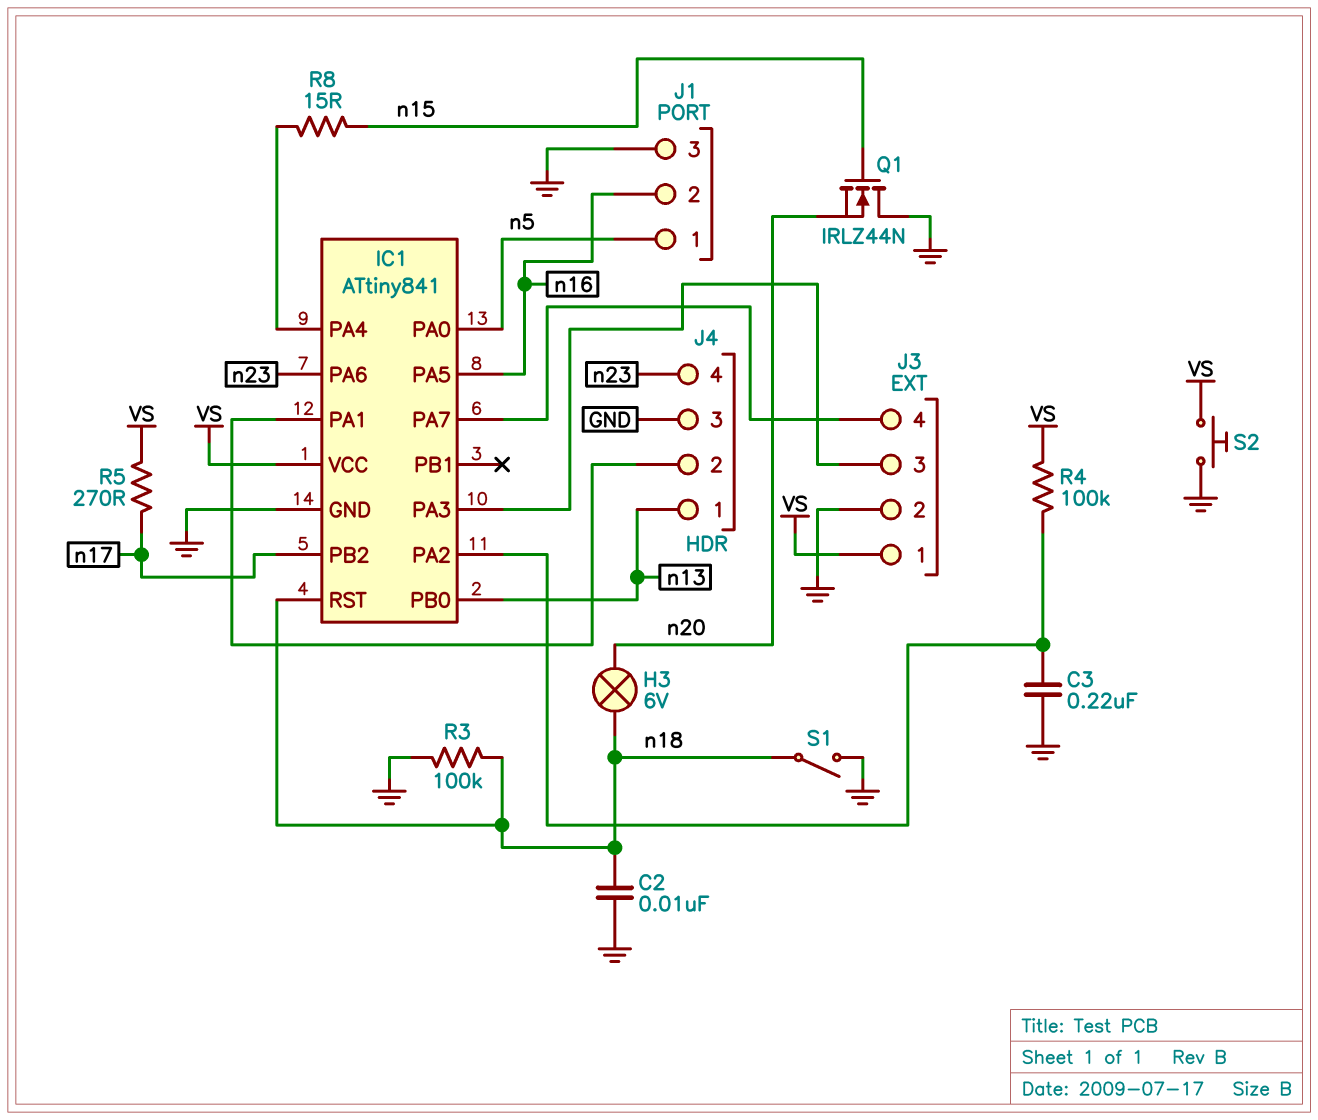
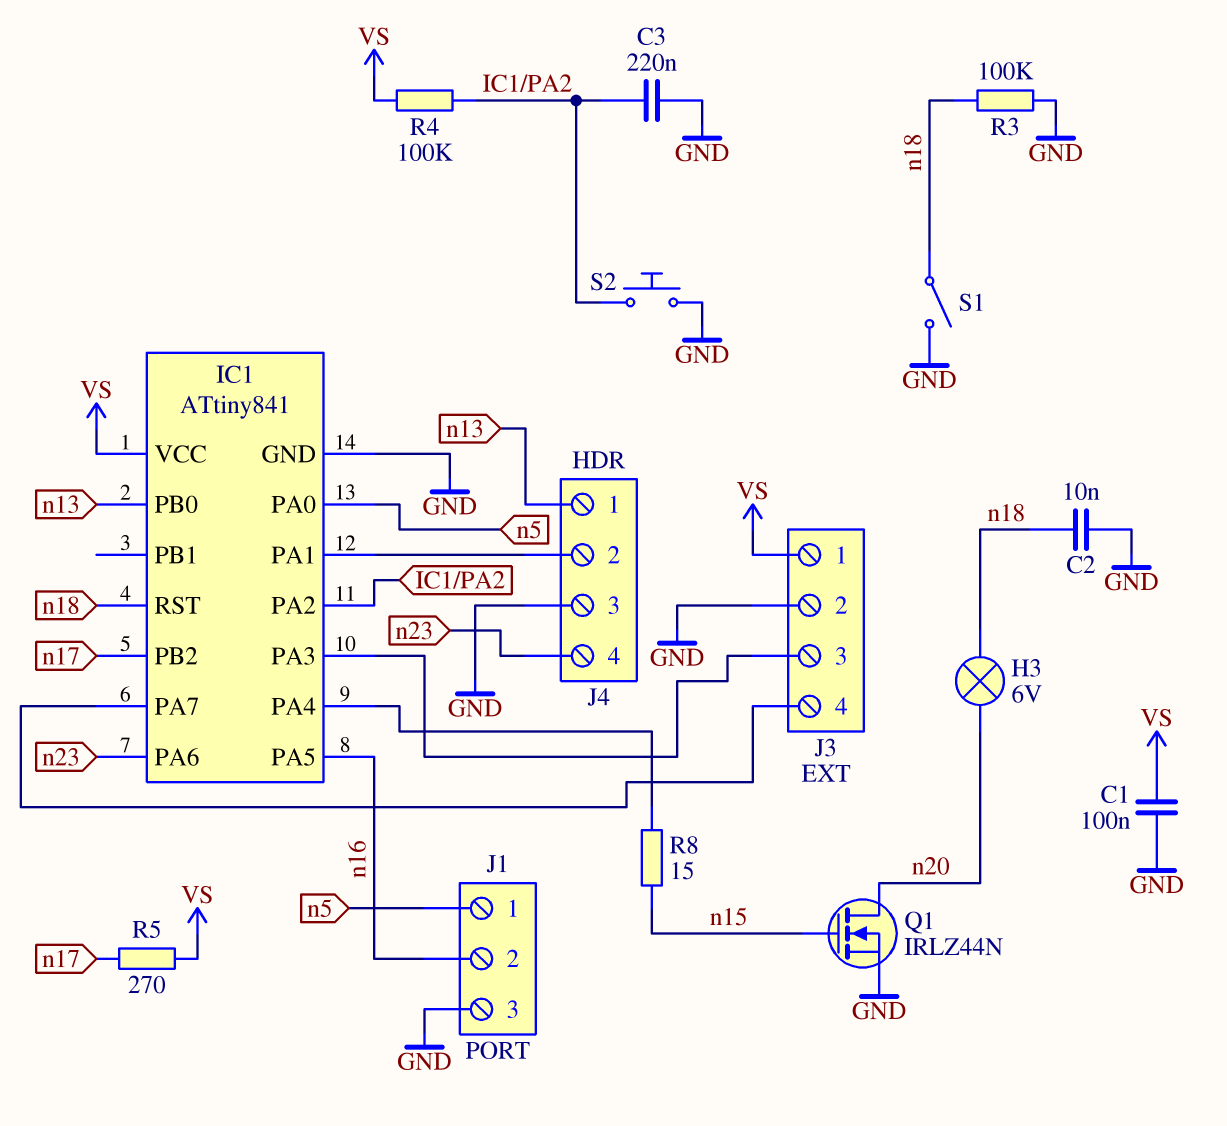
C1: none -> 100nF (GND, VS)
Q1: NMOS IRLZ44N (G n15, D GND, S n20) -> NMOS IRLZ44N (G n15, D n20, S GND)
S2: button (GND, VS) -> button (GND, IC1/PA2)

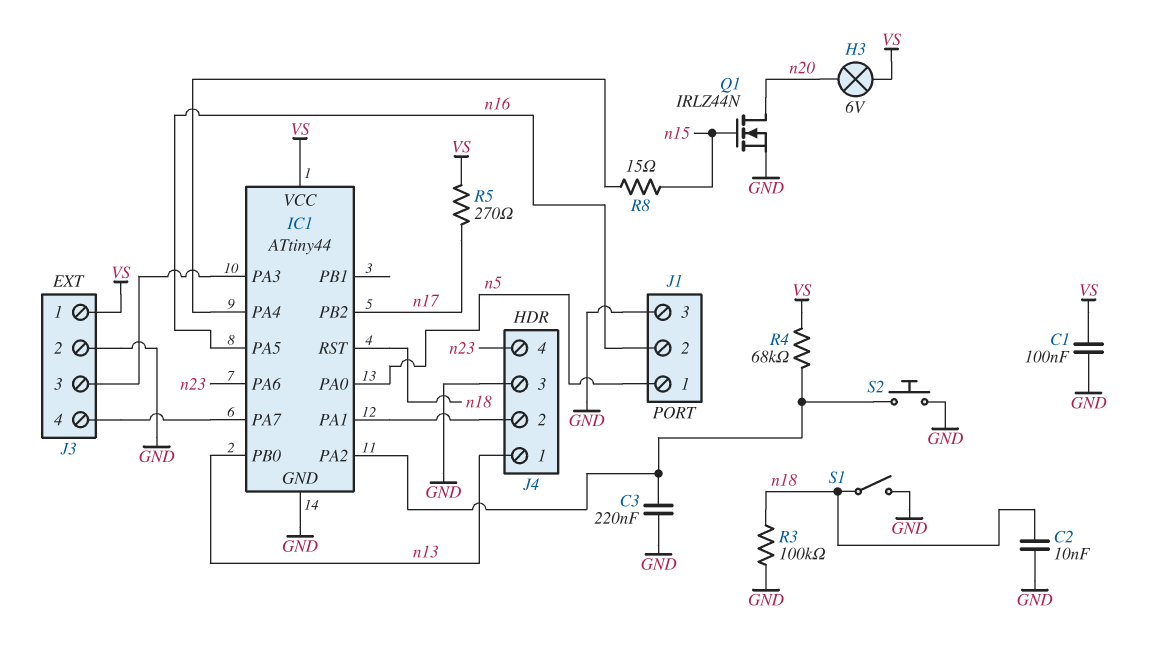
H3: lamp 6V (n18, n20) -> lamp 6V (VS, n20)
IC1: ATtiny841 -> ATtiny44
R4: 100k (IC1/PA2, VS) -> 68k (IC1/PA2, VS)

